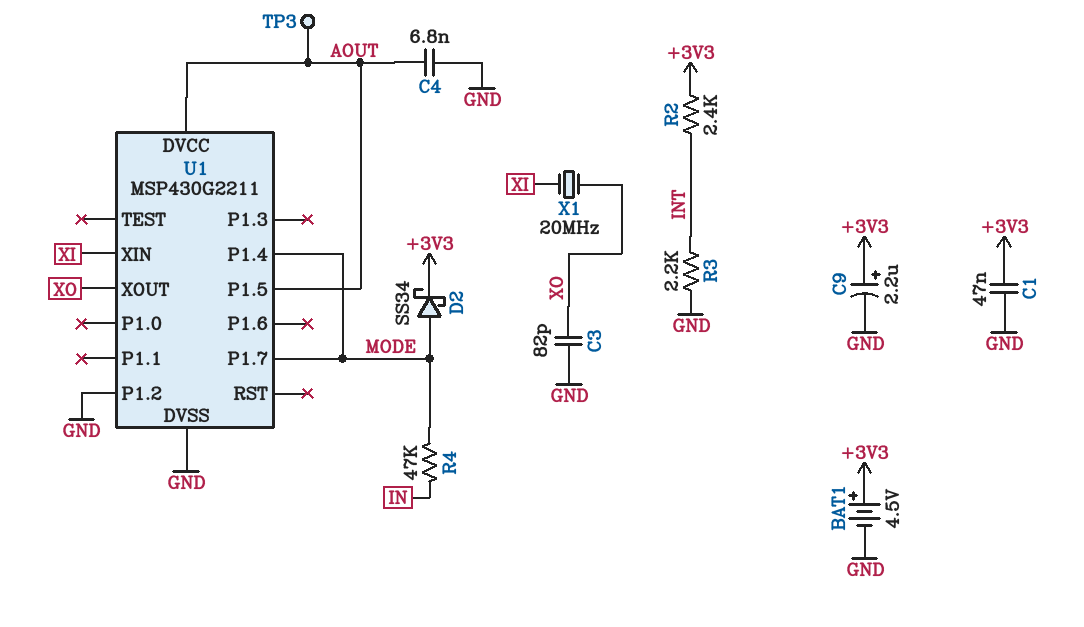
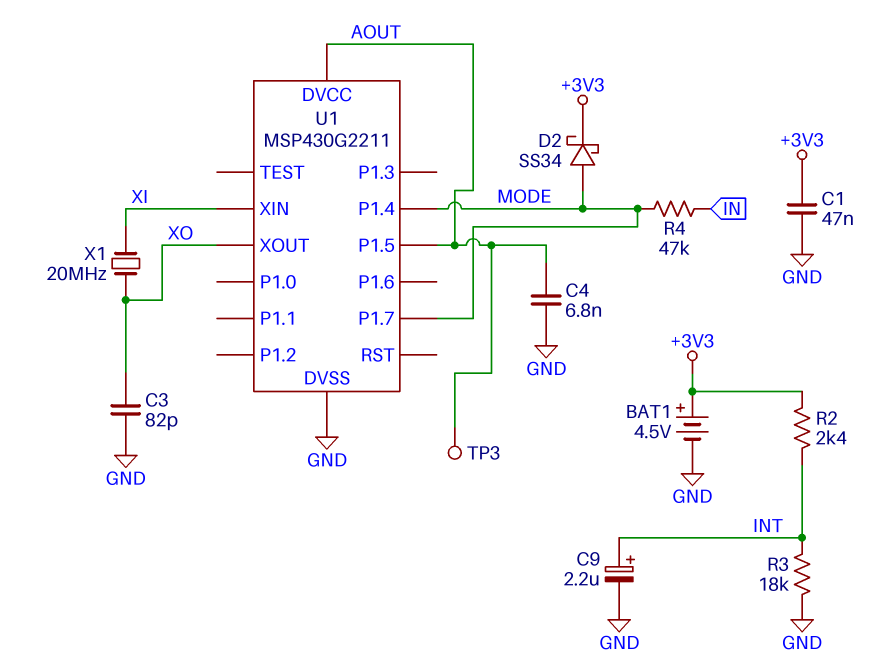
C9: 2.2uF (plus +3V3, minus GND) -> 2.2uF (plus INT, minus GND)
R3: 2.2k (GND, INT) -> 18k (GND, INT)
U1 pin P1.2: GND -> none

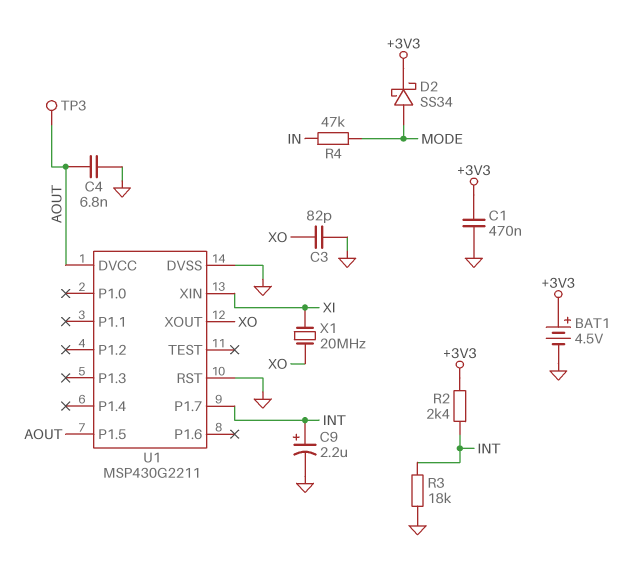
C1: 47nF (+3V3, GND) -> 470nF (+3V3, GND)
U1 pin P1.4: MODE -> none
U1 pin P1.7: MODE -> INT
U1 pin RST: none -> GND

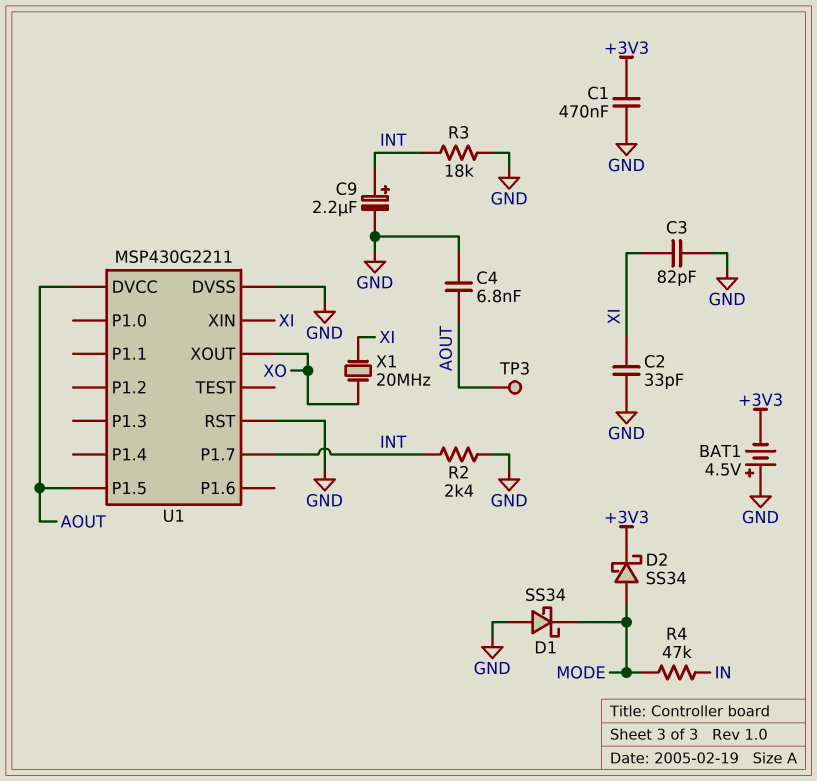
BAT1: 4.5V (plus +3V3, minus GND) -> 4.5V (plus GND, minus +3V3)
C2: none -> 33pF (GND, XI)
C3: 82pF (GND, XO) -> 82pF (GND, XI)
D1: none -> schottky SS34 (A GND, K MODE)
R2: 2.4k (+3V3, INT) -> 2.4k (GND, INT)

